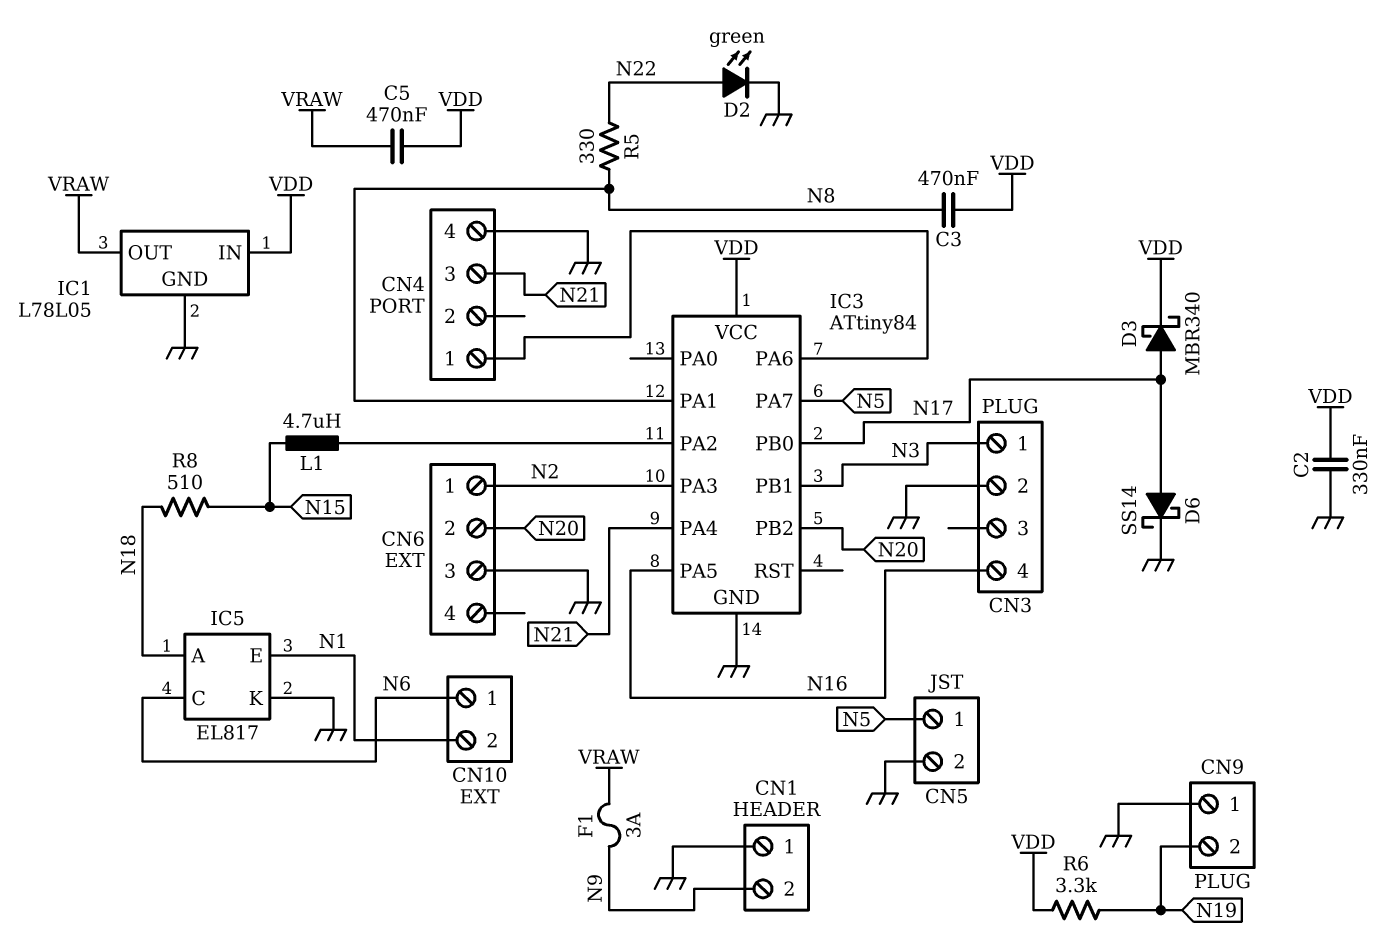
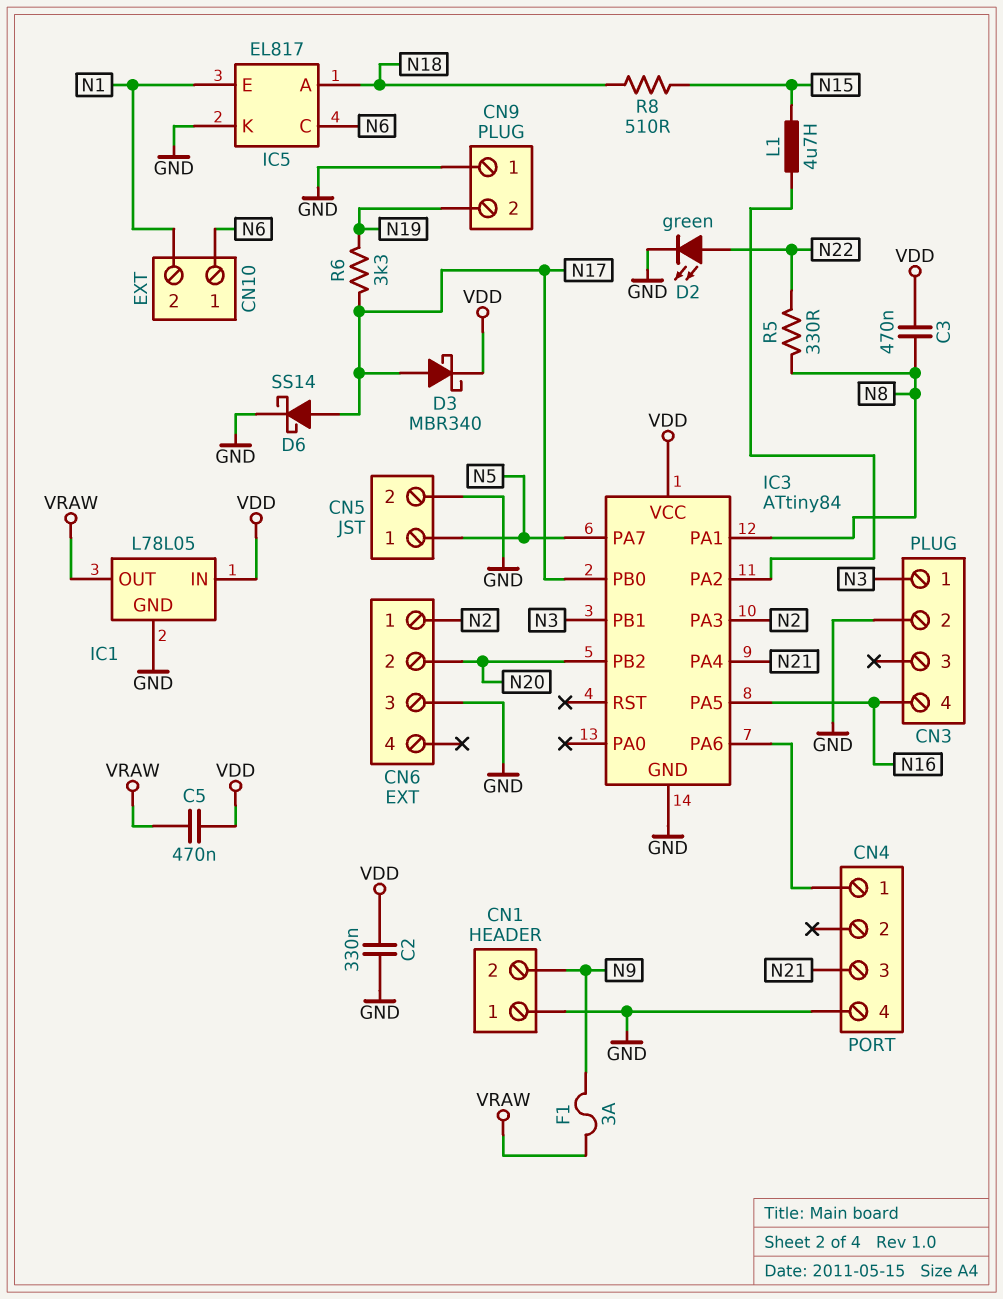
R6: 3.3k (N19, VDD) -> 3.3k (N17, N19)

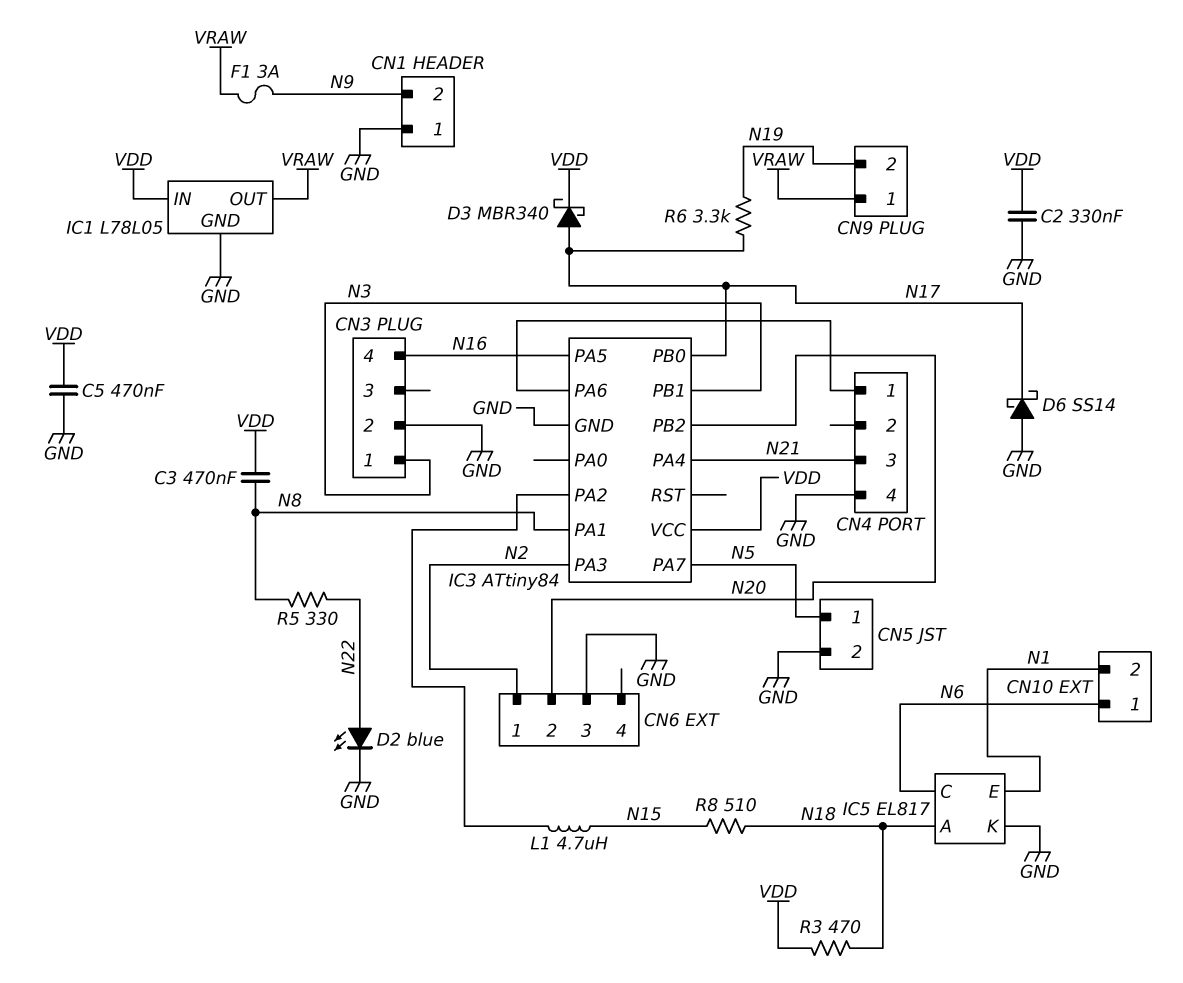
C5: 470nF (VDD, VRAW) -> 470nF (GND, VDD)
CN9 pin 1: GND -> VRAW
D2: LED green (A N22, K GND) -> LED blue (A N22, K GND)
D6: schottky SS14 (A N17, K GND) -> schottky SS14 (A GND, K N17)
R3: none -> 470 (N18, VDD)

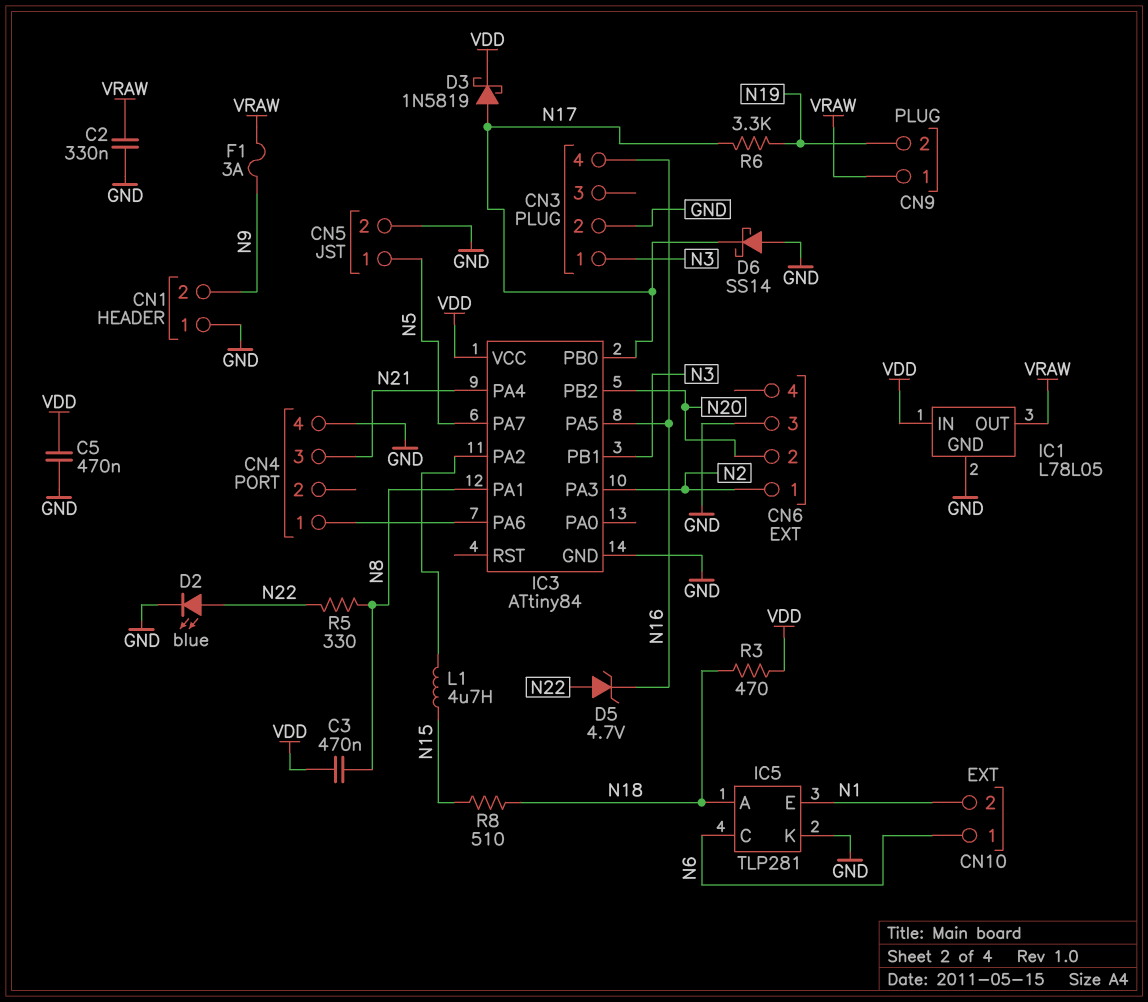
C2: 330nF (GND, VDD) -> 330nF (GND, VRAW)
D3: schottky MBR340 (A N17, K VDD) -> schottky 1N5819 (A N17, K VDD)
D5: none -> zener 4.7V (A N22, K N16)
IC5: EL817 -> TLP281

